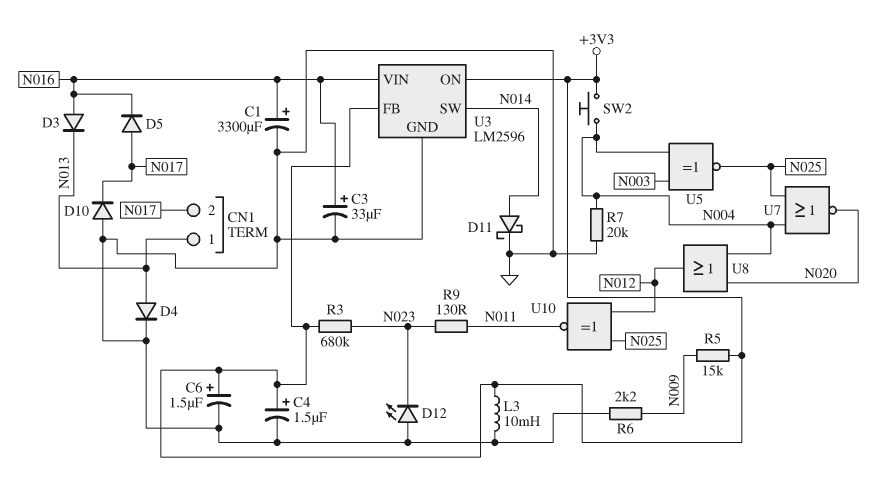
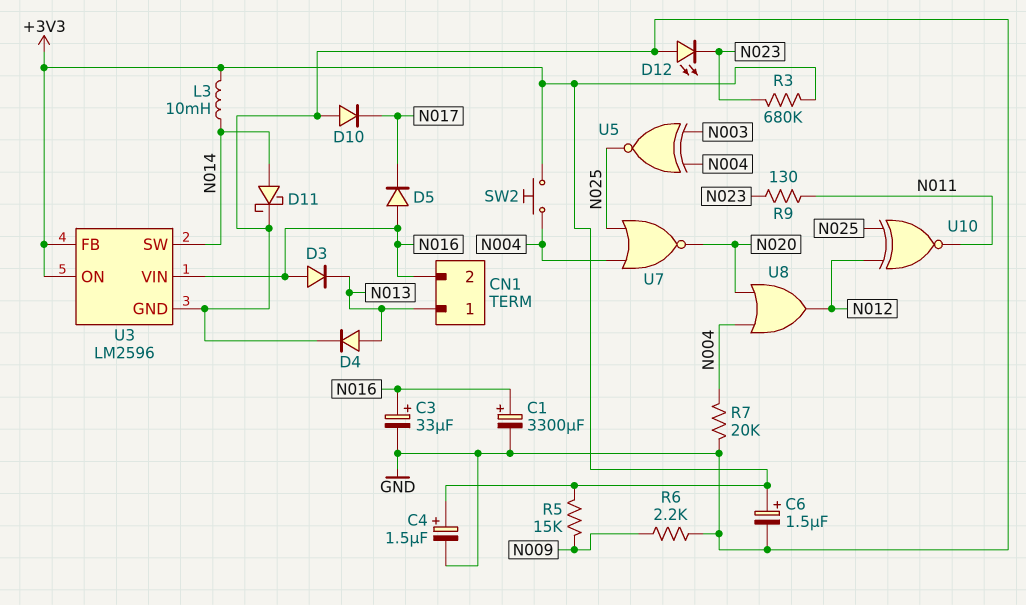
CN1 pin 2: N017 -> N016
D5: diode (A N017, K N016) -> diode (A N016, K N017)
L3: 10mH (+3V3, GND) -> 10mH (+3V3, N014)

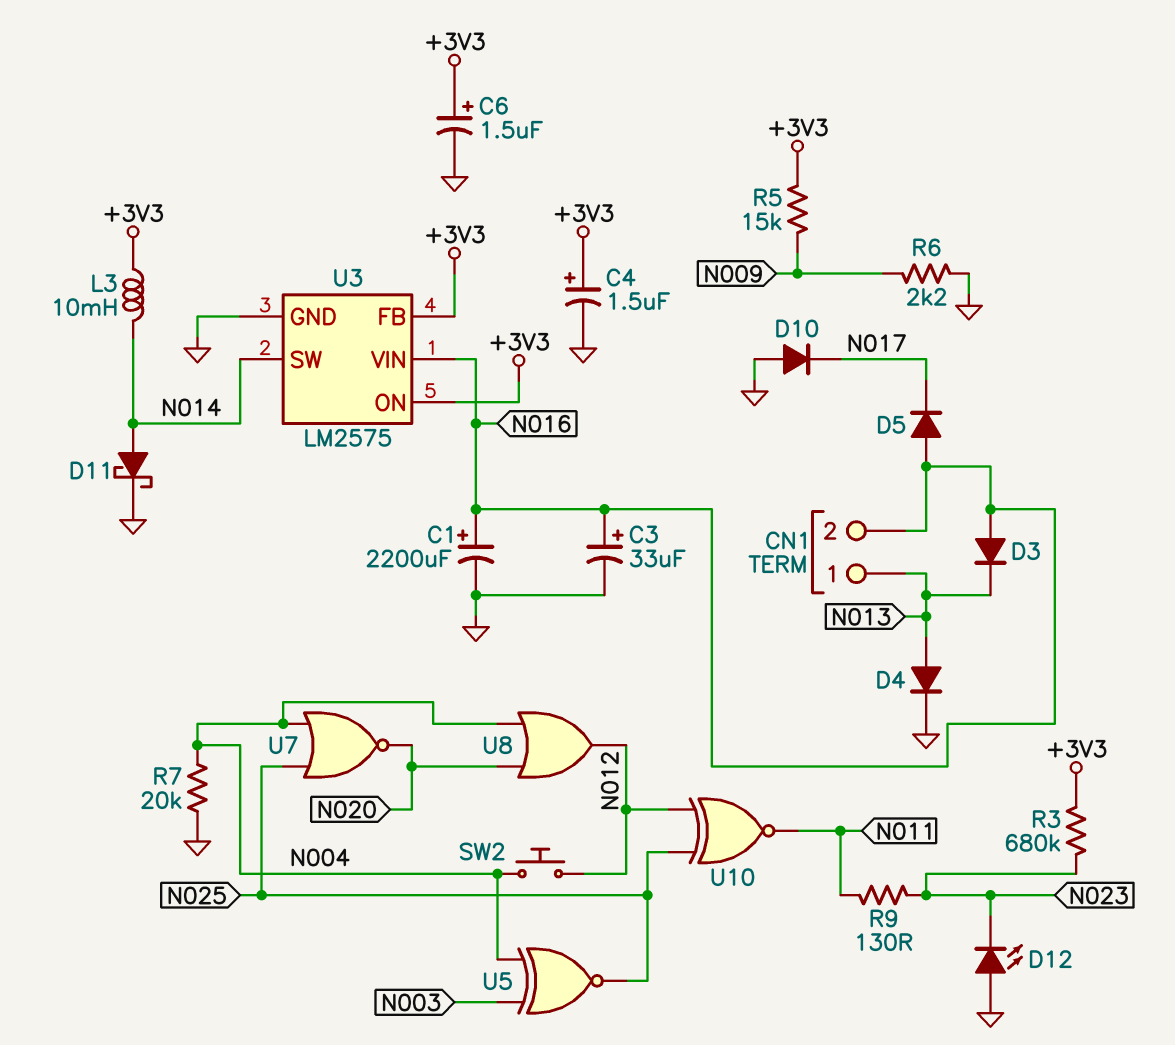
C1: 3300uF (plus N016, minus GND) -> 2200uF (plus N016, minus GND)
SW2: button (+3V3, N004) -> button (N004, N012)
U3: LM2596 -> LM2575

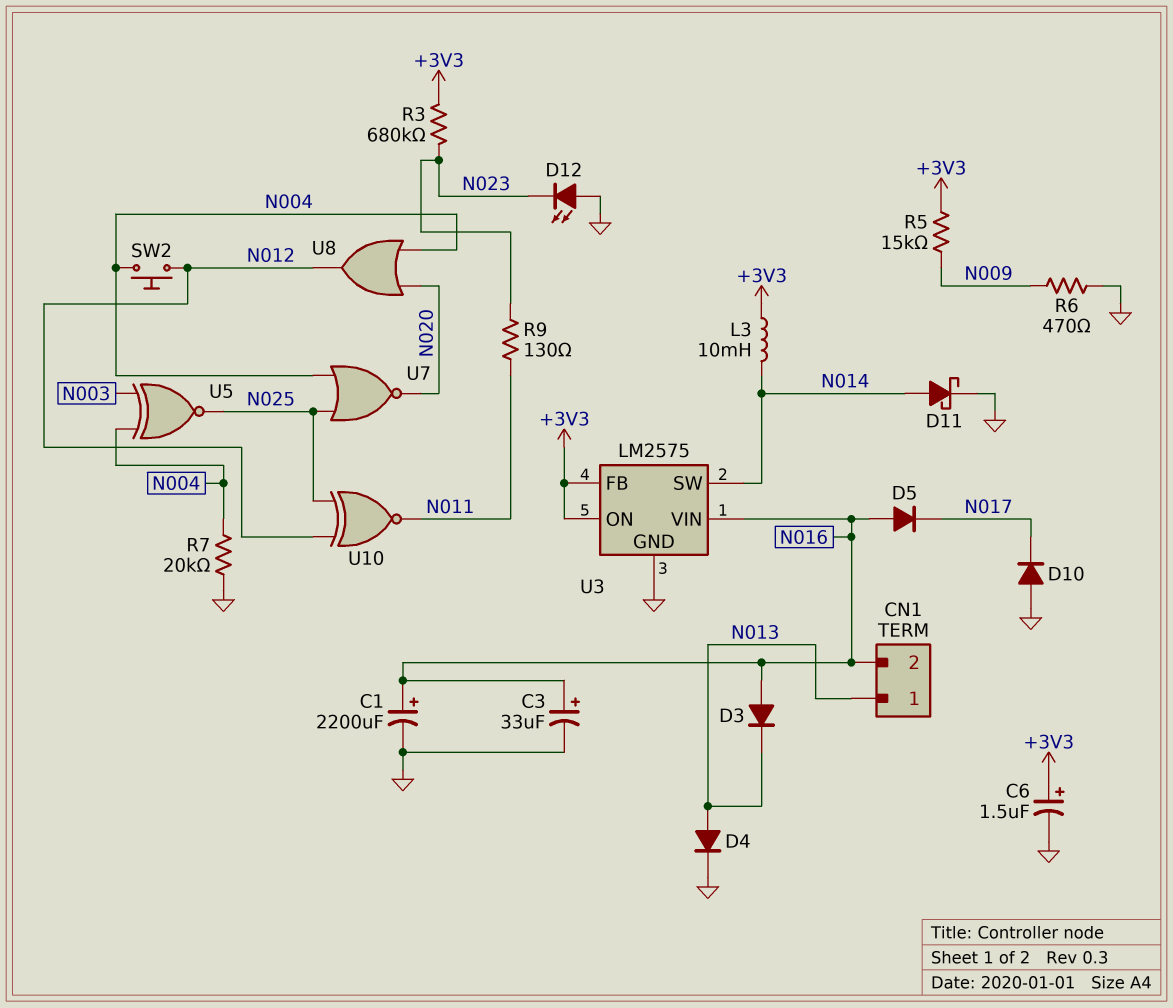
C4: 1.5uF (plus +3V3, minus GND) -> none
R6: 2.2k (GND, N009) -> 470 (GND, N009)

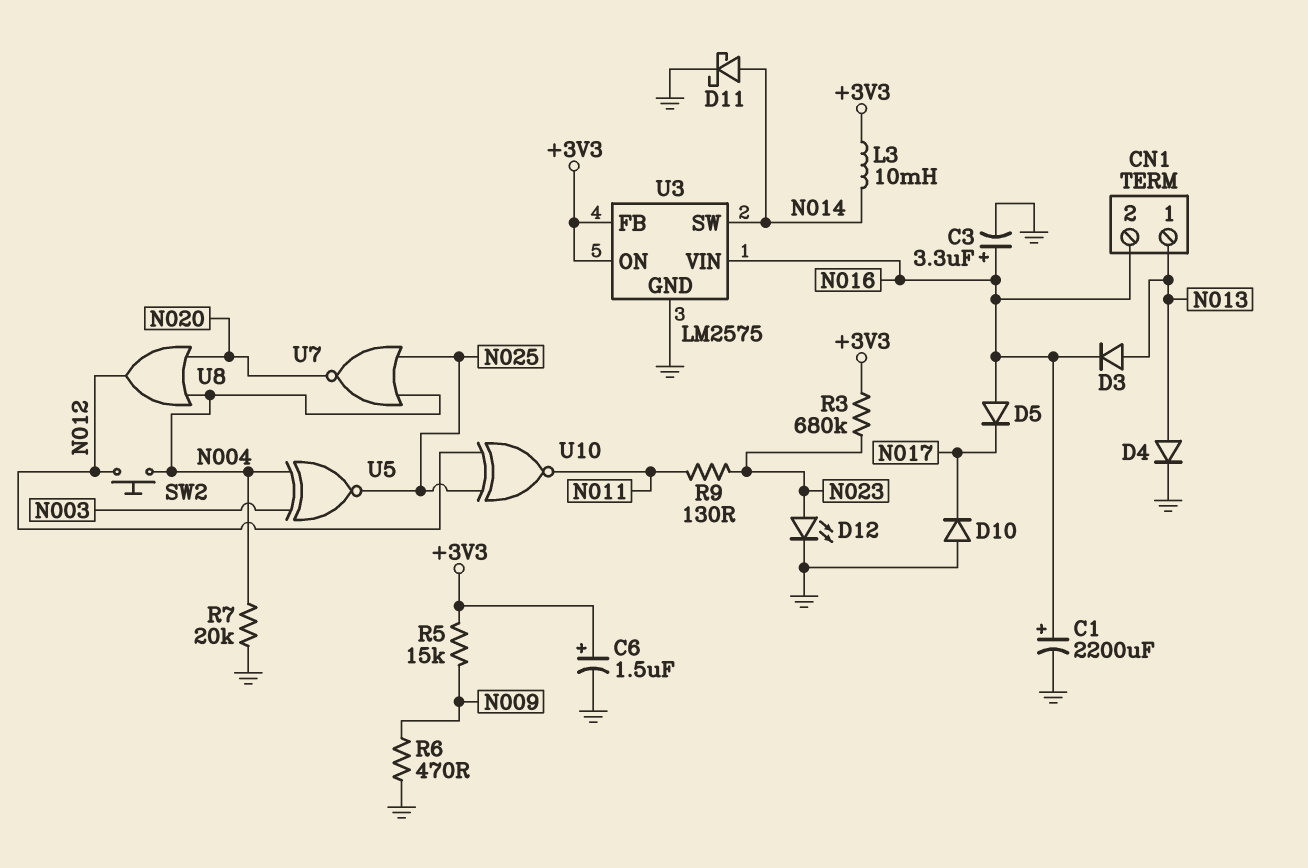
C3: 33uF (plus N016, minus GND) -> 3.3uF (plus N016, minus GND)
D3: diode (A N016, K N013) -> diode (A N013, K N016)
D12: LED (A GND, K N023) -> LED (A N023, K GND)

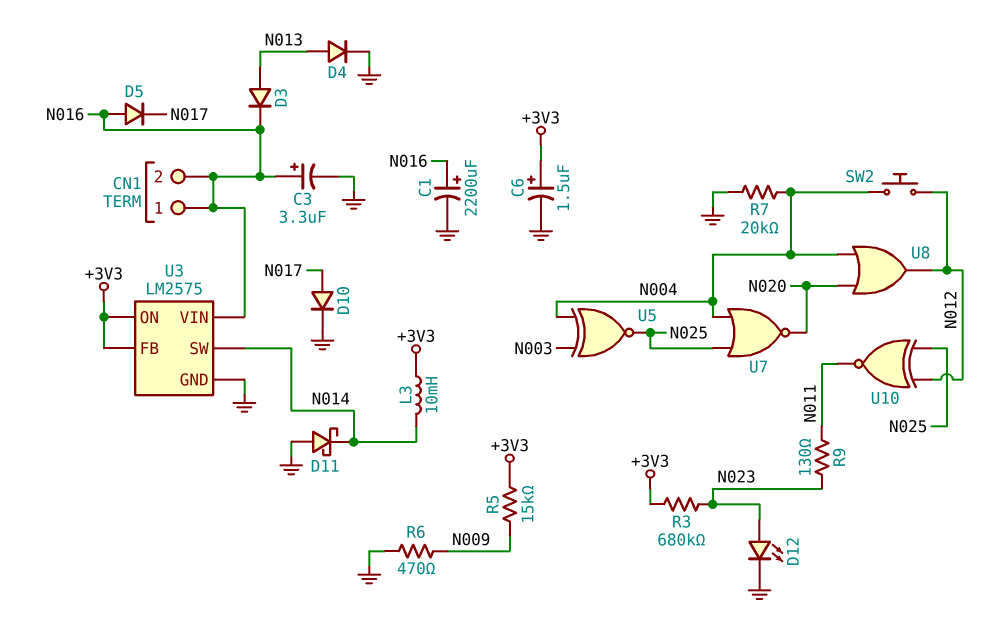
CN1 pin 1: N013 -> N016
D10: diode (A GND, K N017) -> diode (A N017, K GND)
D11: schottky (A N014, K GND) -> schottky (A GND, K N014)

